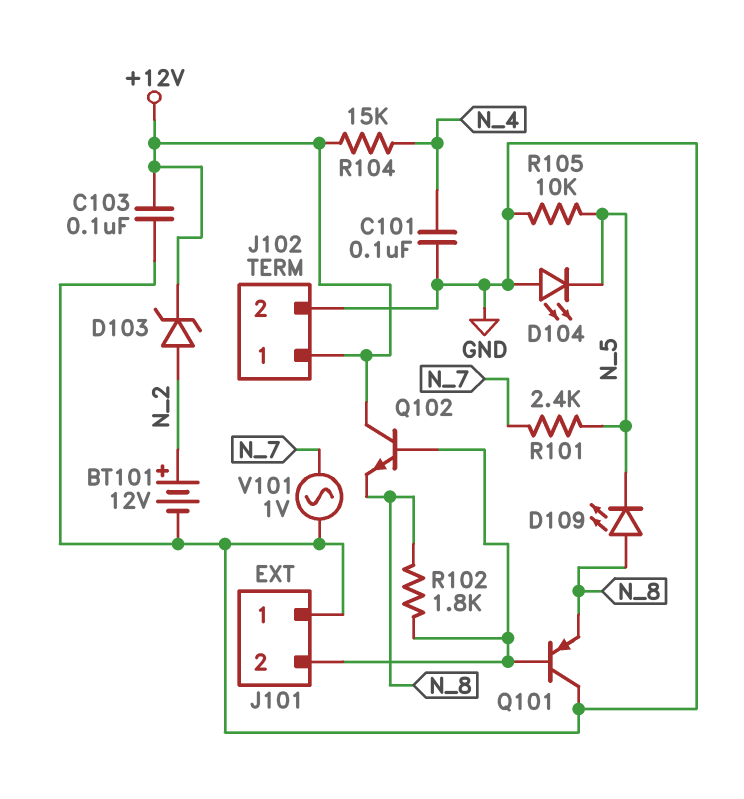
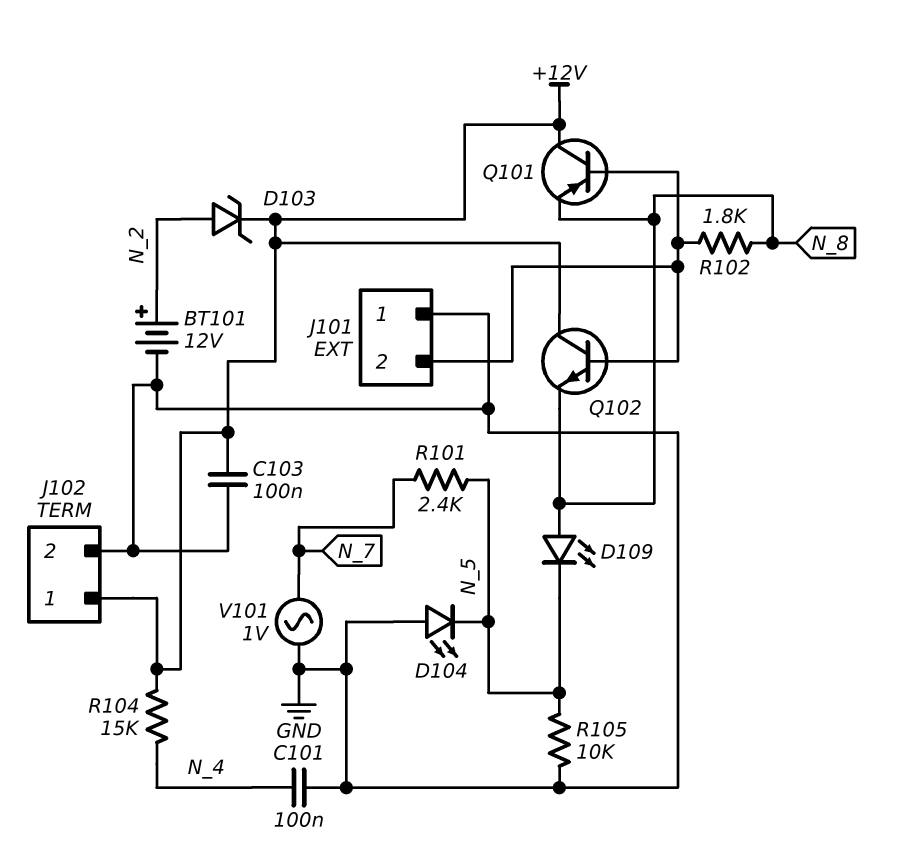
Q101: PNP (B J101/2, C GND, E N_8) -> PNP (B J101/2, C +12V, E N_8)

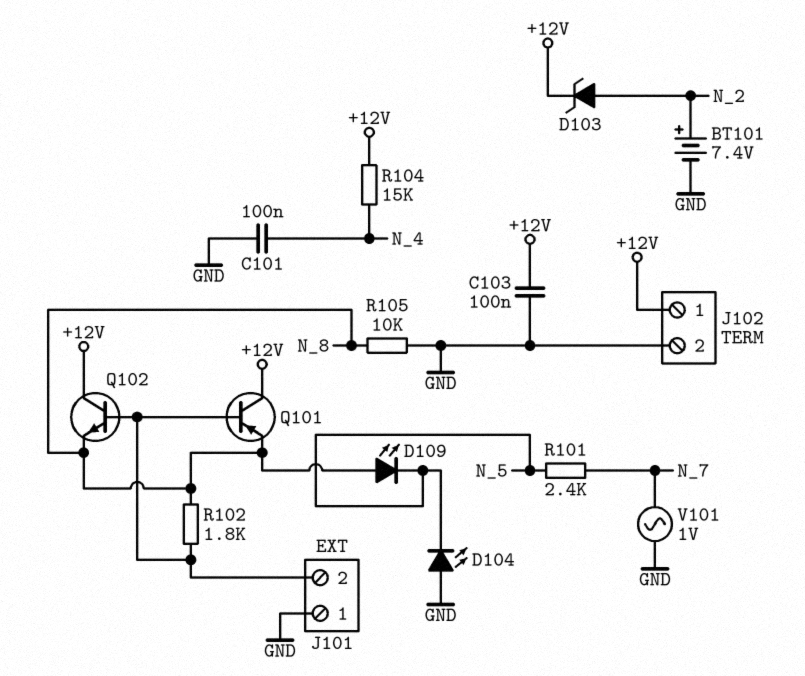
BT101: 12V (plus N_2, minus GND) -> 7.4V (plus N_2, minus GND)
R105: 10k (GND, N_5) -> 10k (GND, N_8)

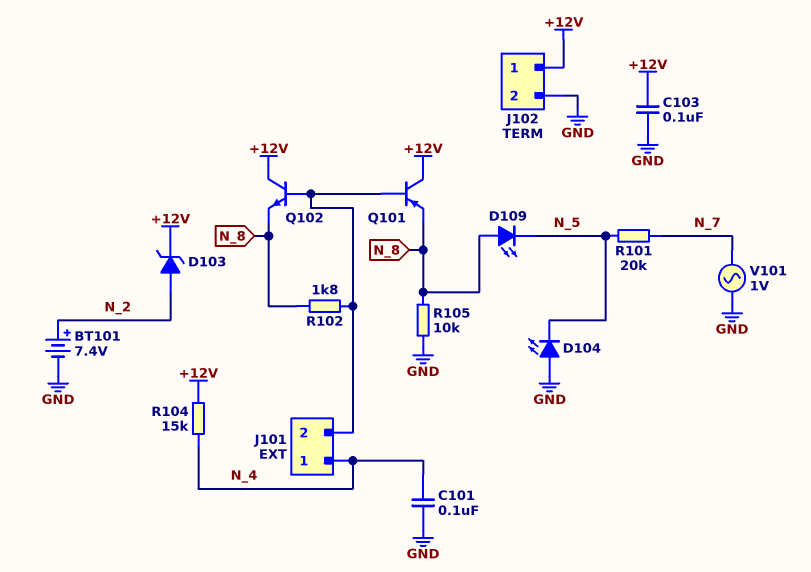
J101 pin 1: GND -> N_4
R101: 2.4k (N_5, N_7) -> 20k (N_5, N_7)

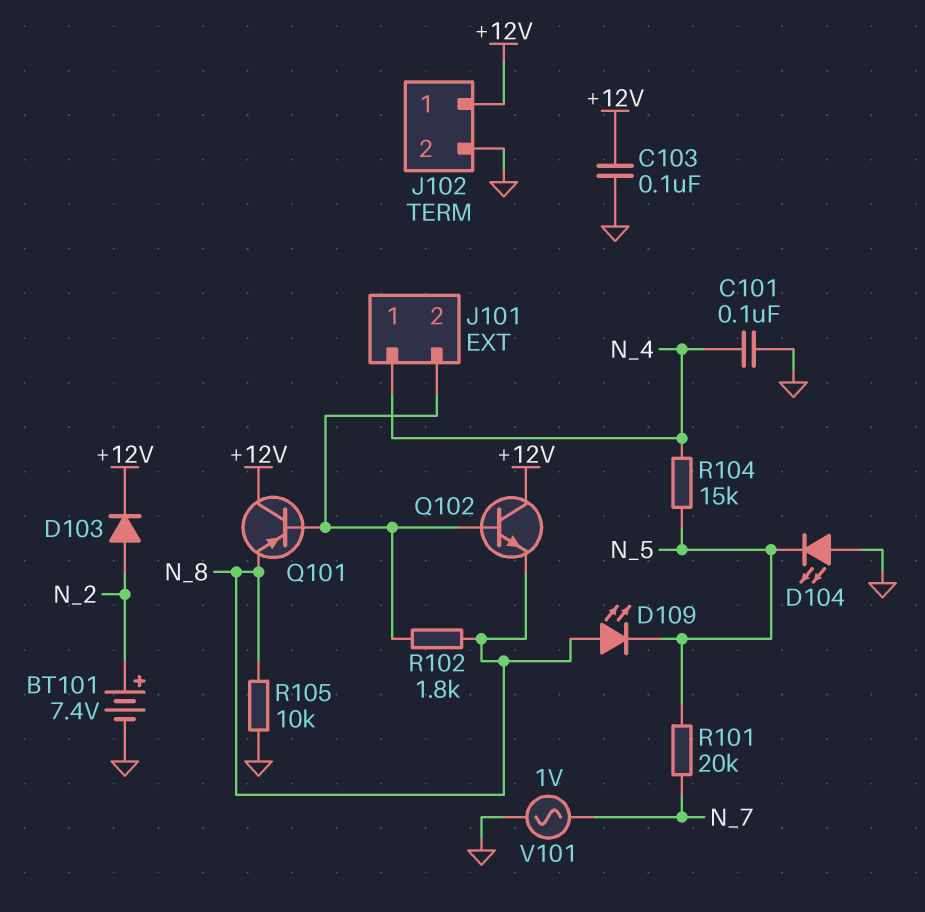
D103: zener (A N_2, K +12V) -> diode (A N_2, K +12V)
R104: 15k (+12V, N_4) -> 15k (N_4, N_5)

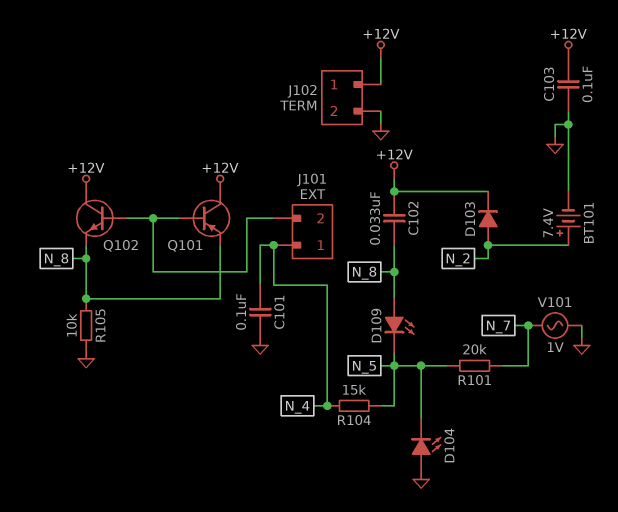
C102: none -> 33nF (+12V, N_8)
R102: 1.8k (J101/2, N_8) -> none

